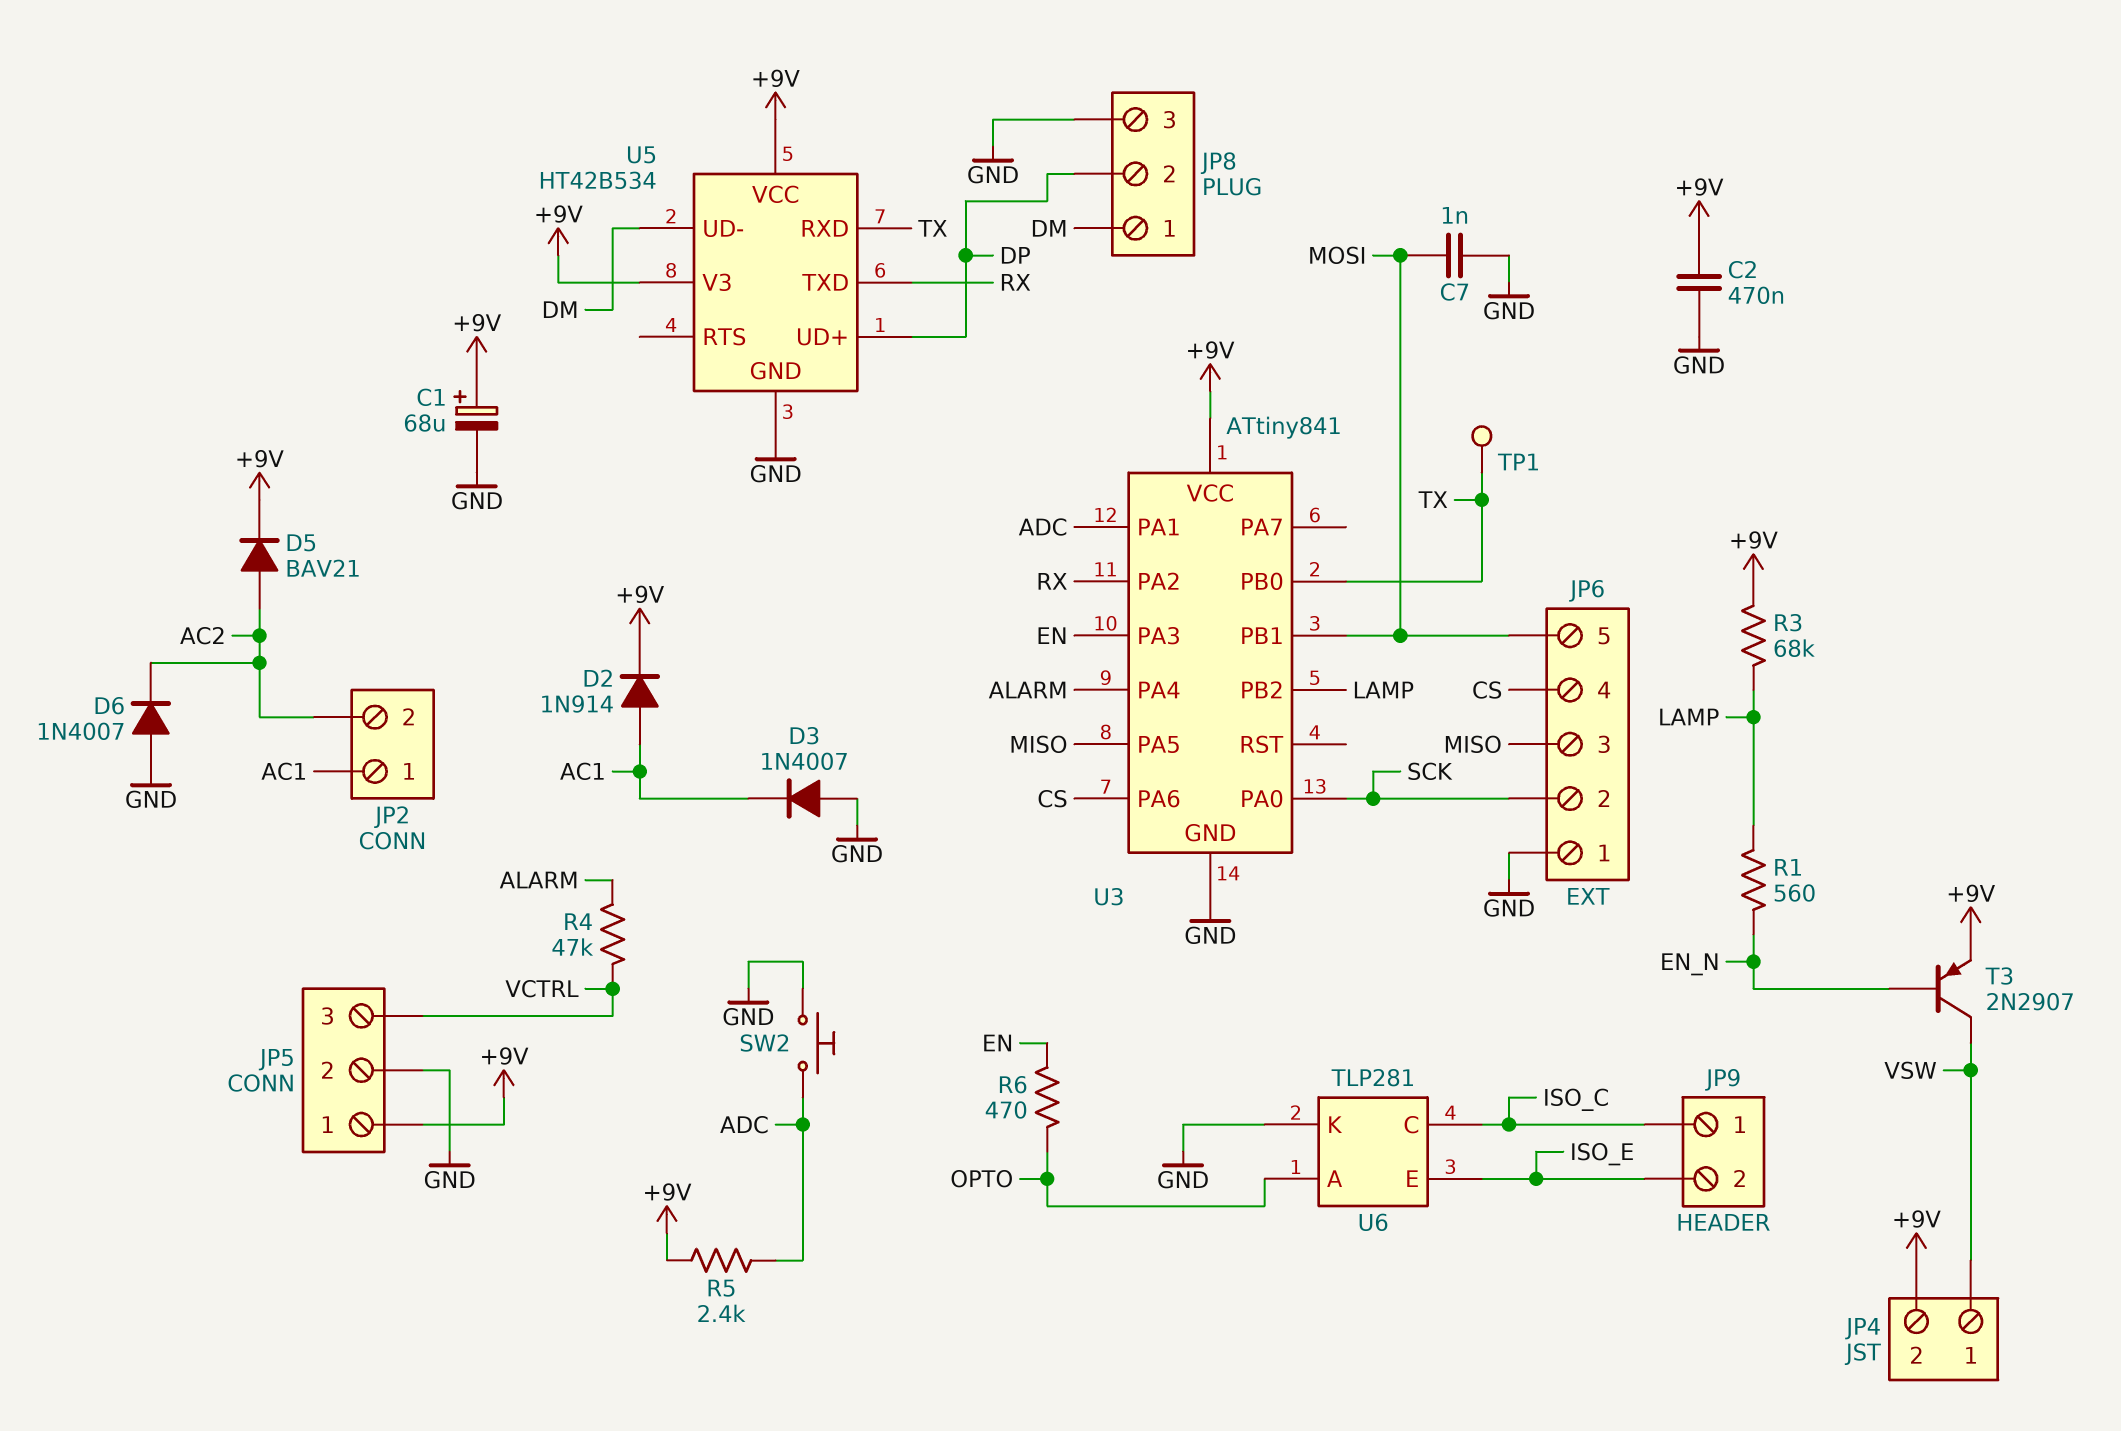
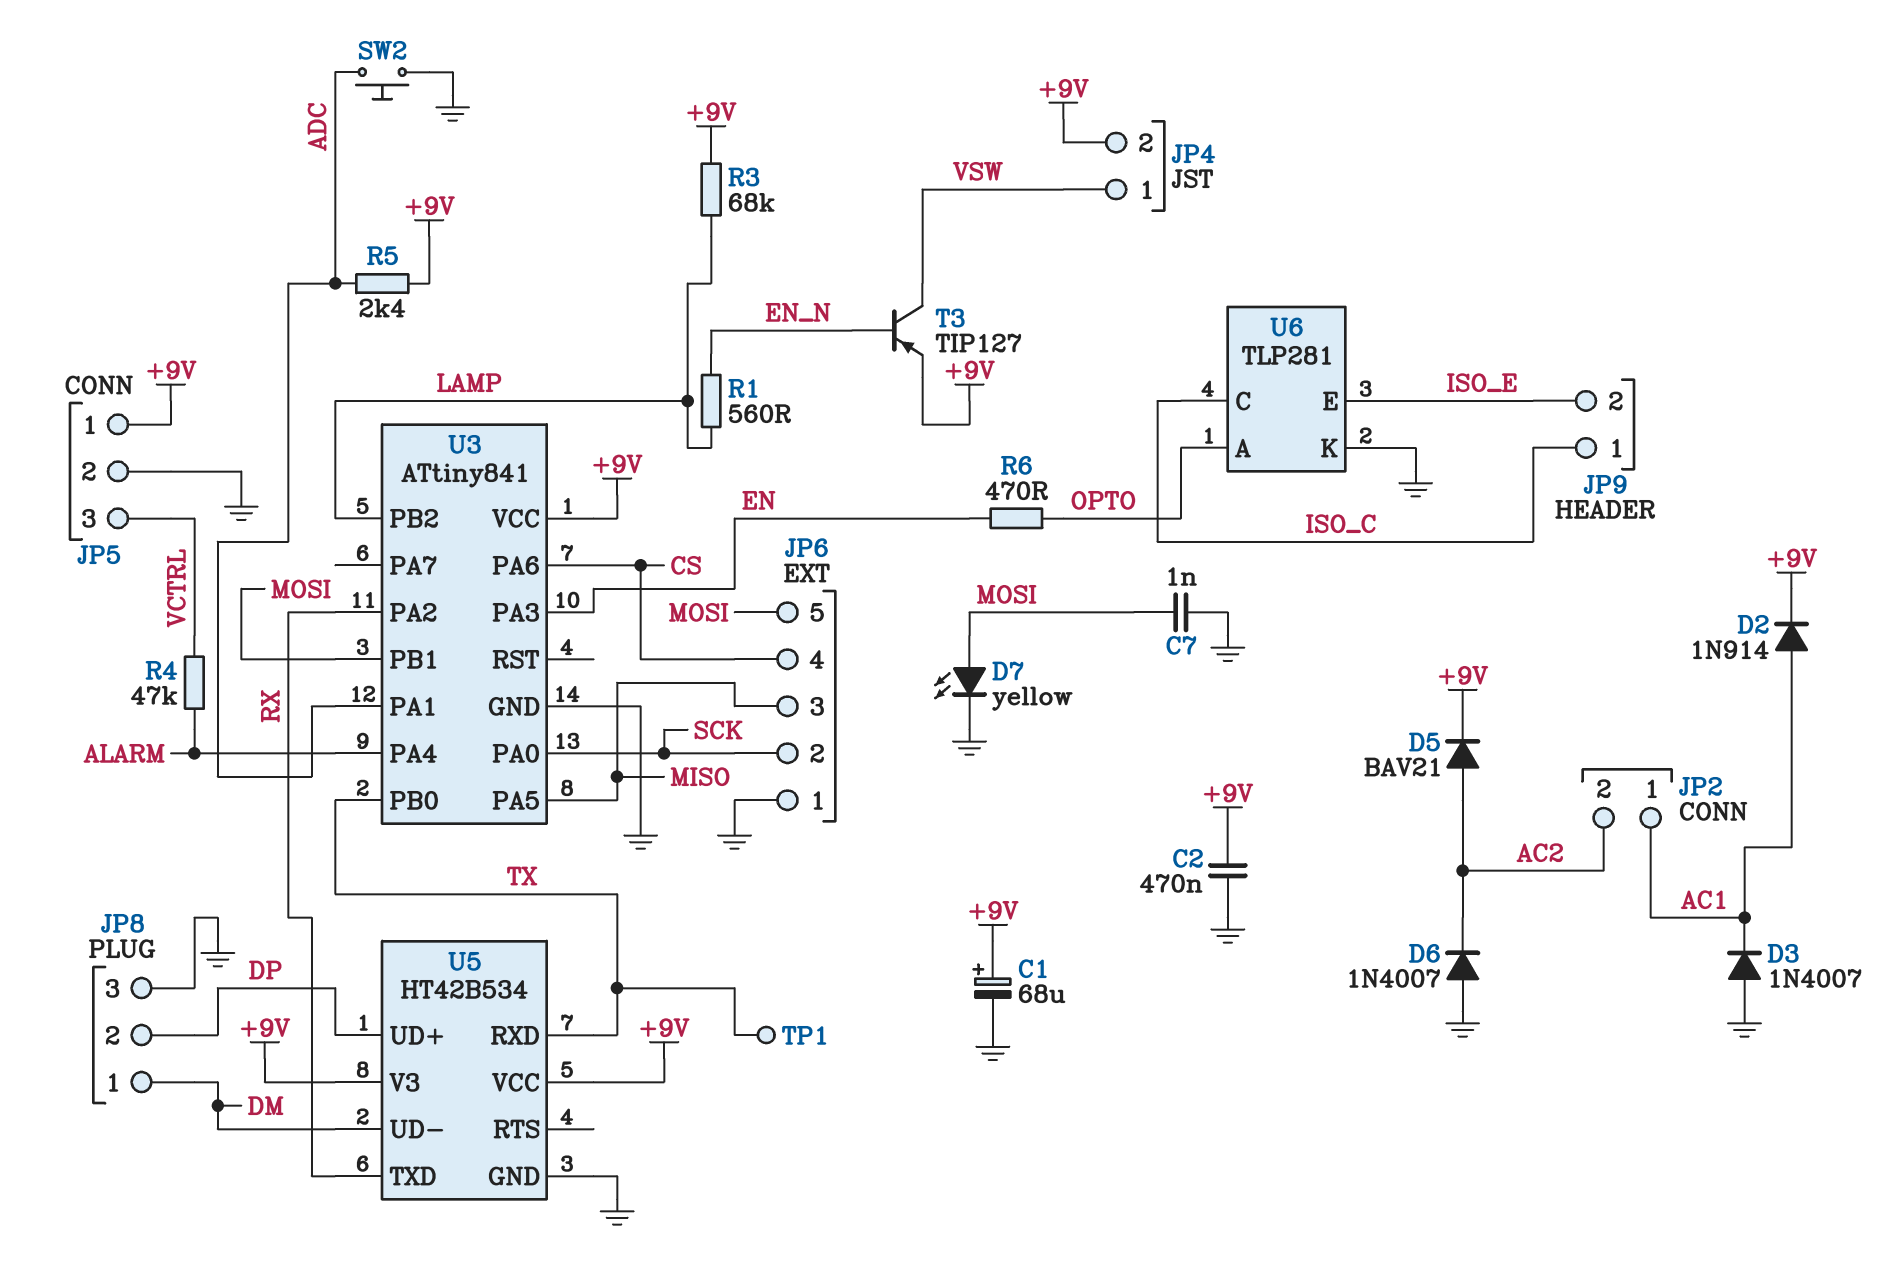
D7: none -> LED yellow (A MOSI, K GND)
T3: PNP 2N2907 (B EN_N, C VSW, E +9V) -> PNP TIP127 (B EN_N, C VSW, E +9V)

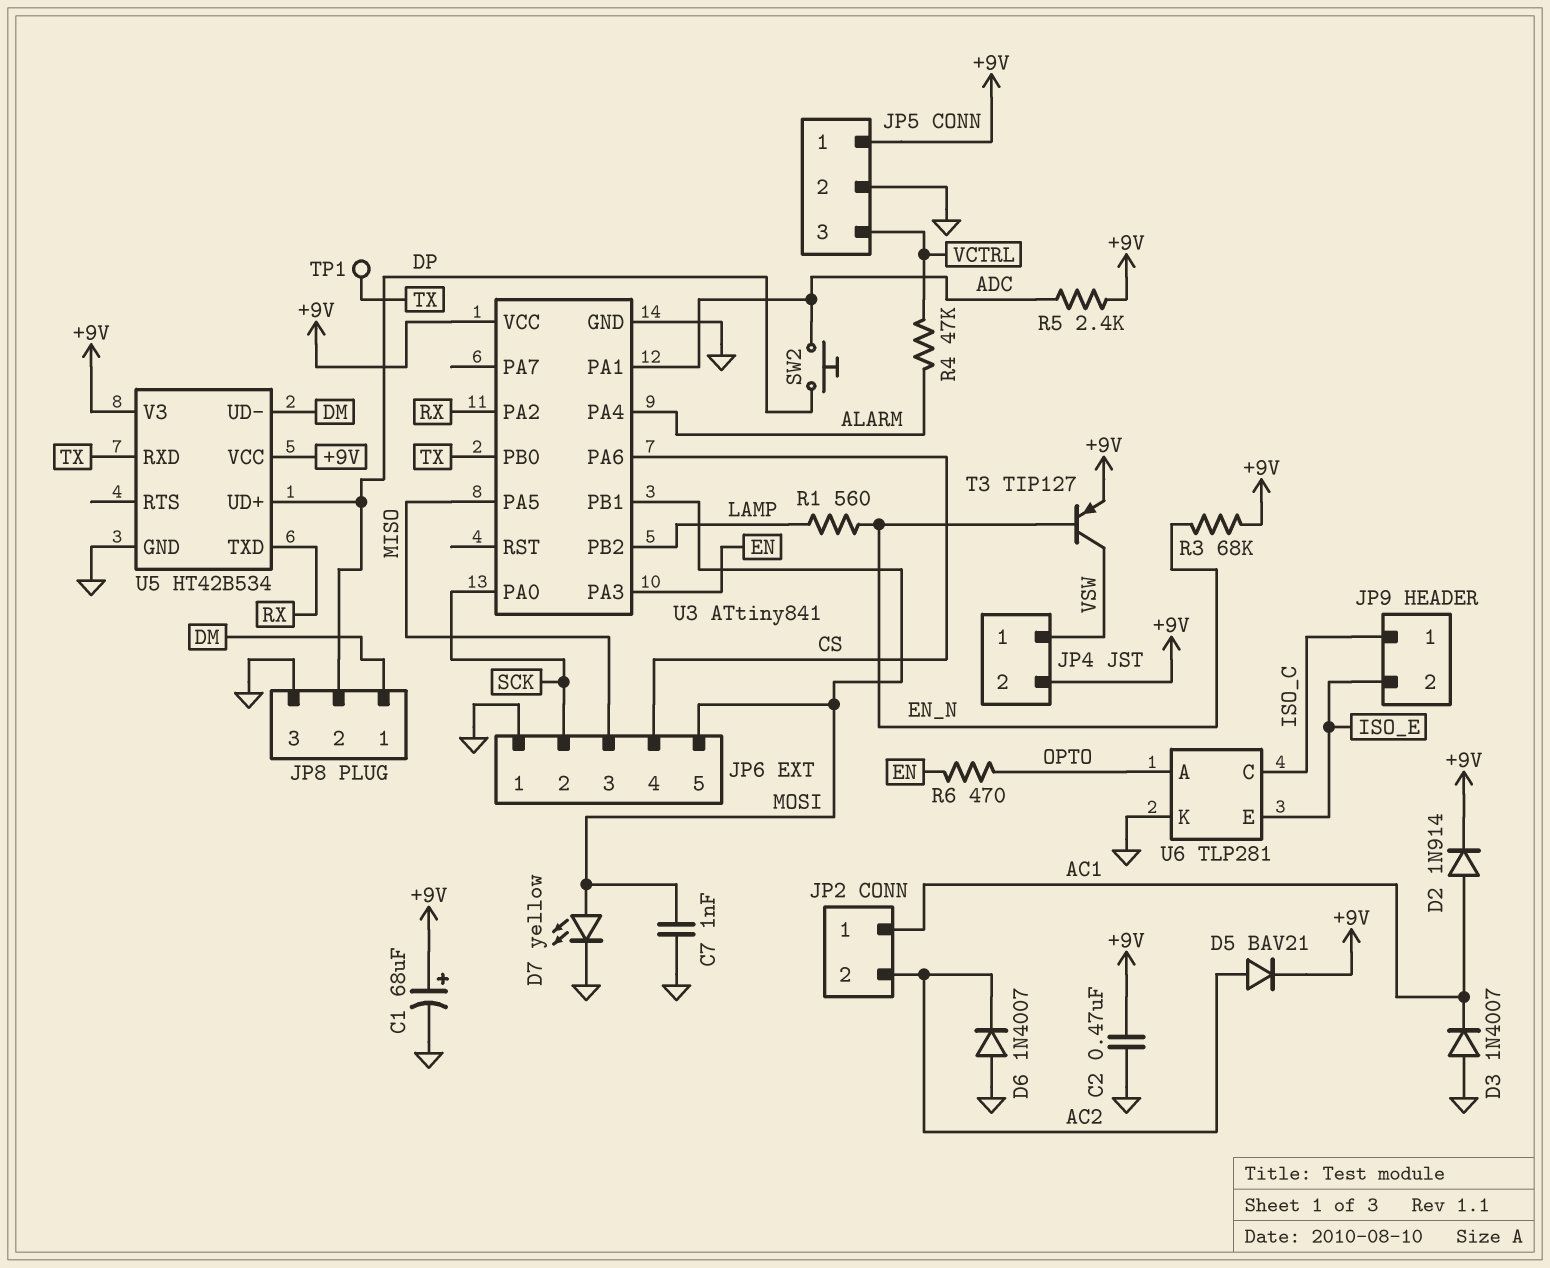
R3: 68k (+9V, LAMP) -> 68k (+9V, EN_N)
SW2: button (ADC, GND) -> button (ADC, DP)

